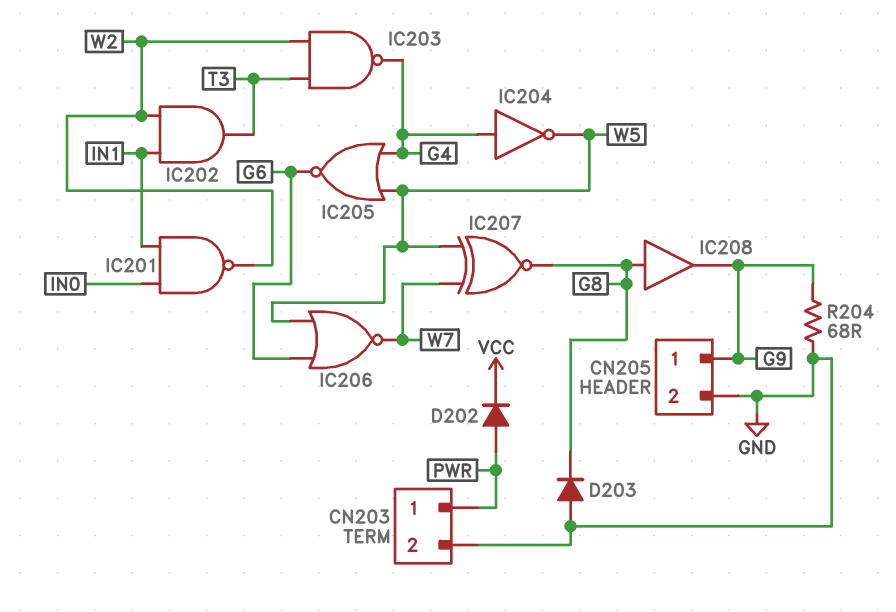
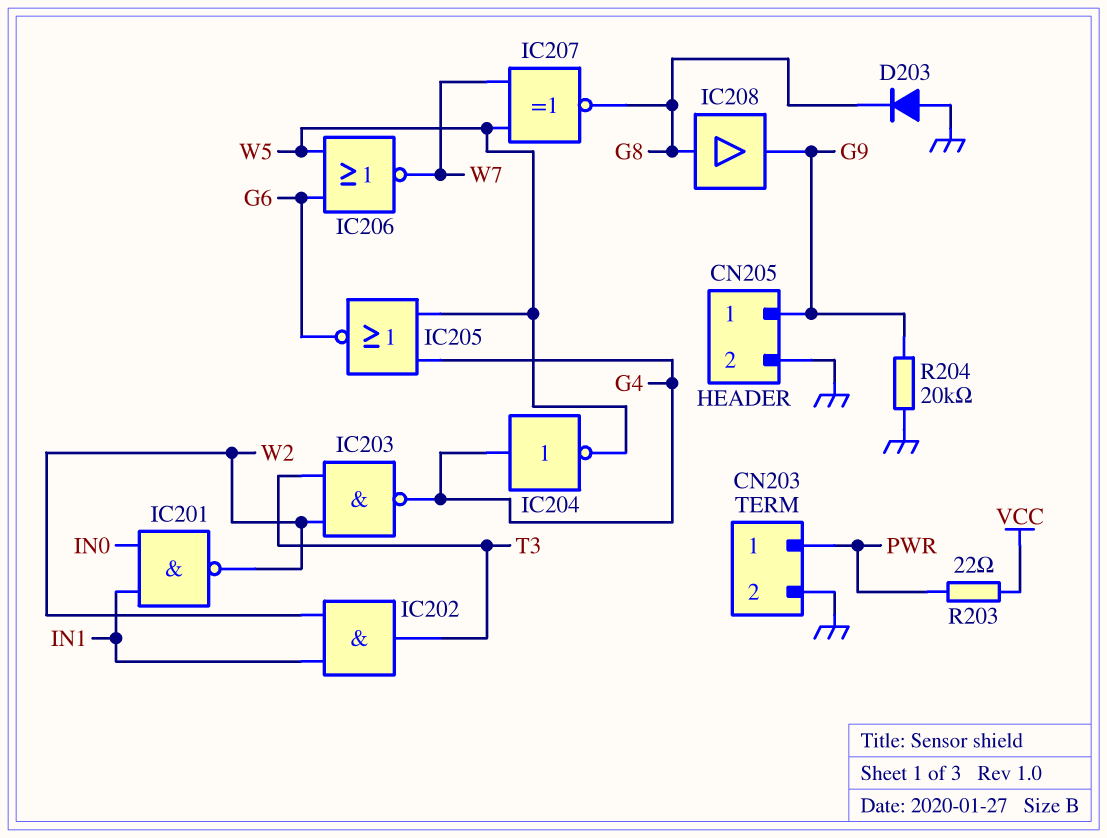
D202: diode (A PWR, K VCC) -> none
R203: none -> 22 (PWR, VCC)
R204: 68 (G9, GND) -> 20k (G9, GND)

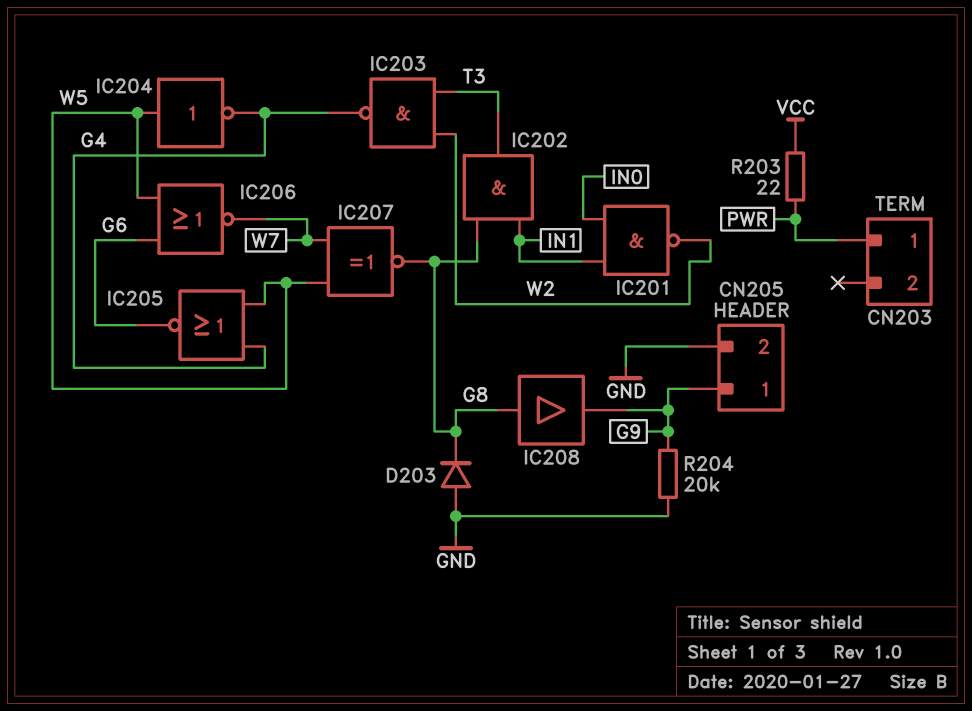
CN203 pin 2: GND -> none
IC202: AND (in IN1, in W2, out T3) -> AND (in G8, in IN1, out T3)
IC204: NOT (in G4, out W5) -> NOT (in W5, out G4)

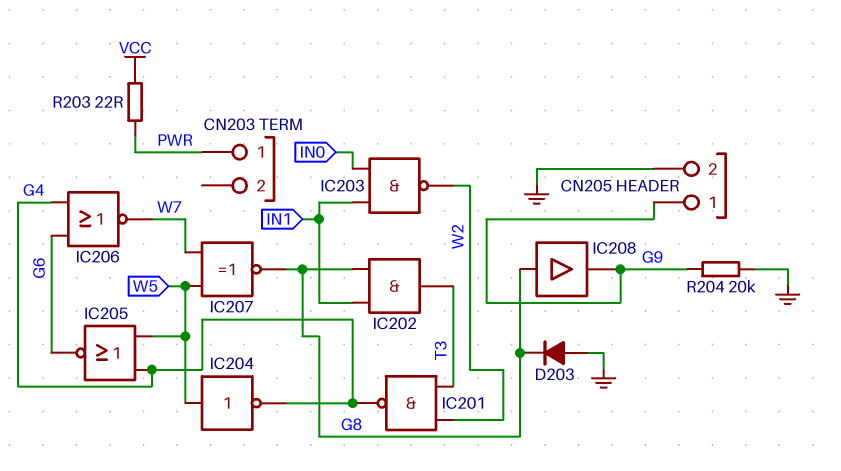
IC201: NAND (in IN0, in IN1, out W2) -> NAND (in T3, in W2, out G4)
IC203: NAND (in T3, in W2, out G4) -> NAND (in IN0, in IN1, out W2)
IC206: NOR (in G6, in W5, out W7) -> NOR (in G4, in G6, out W7)

